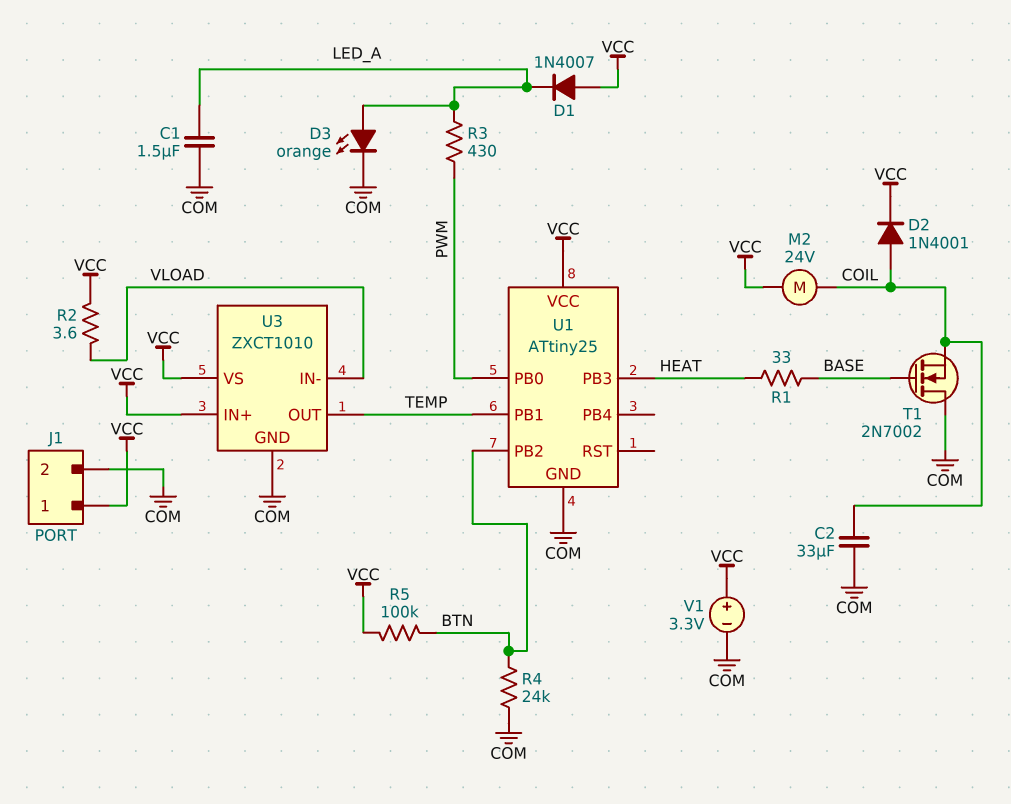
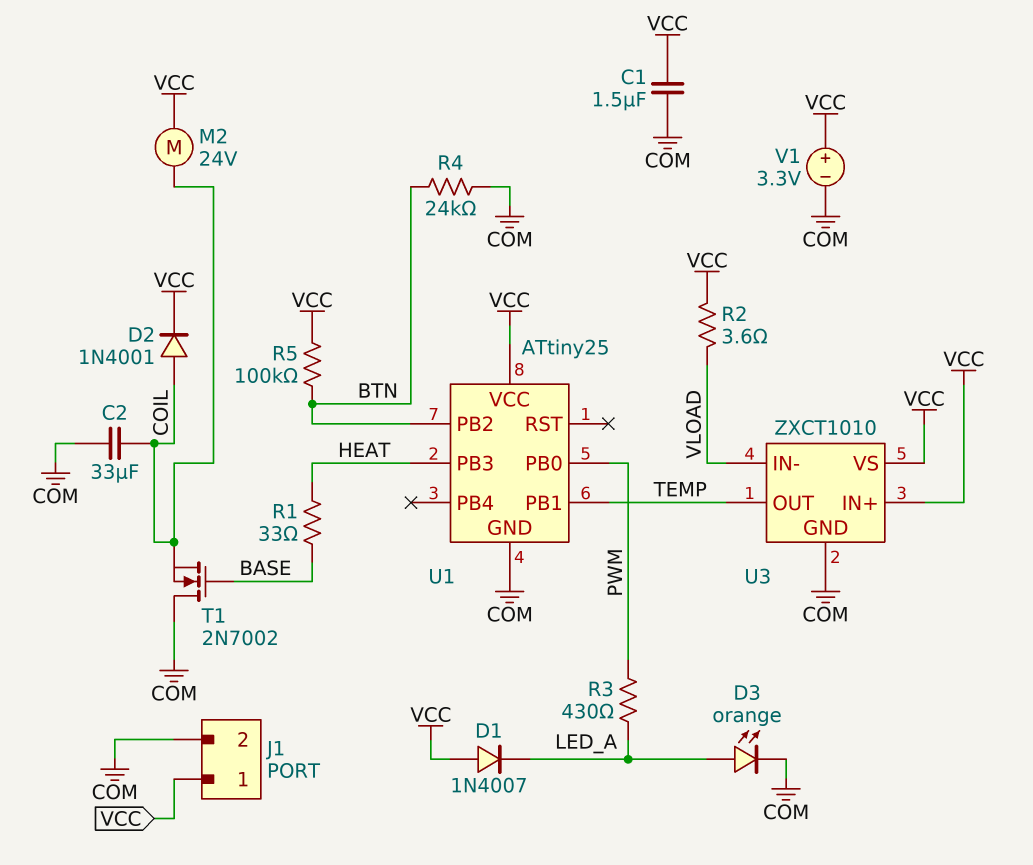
C1: 1.5uF (COM, LED_A) -> 1.5uF (COM, VCC)

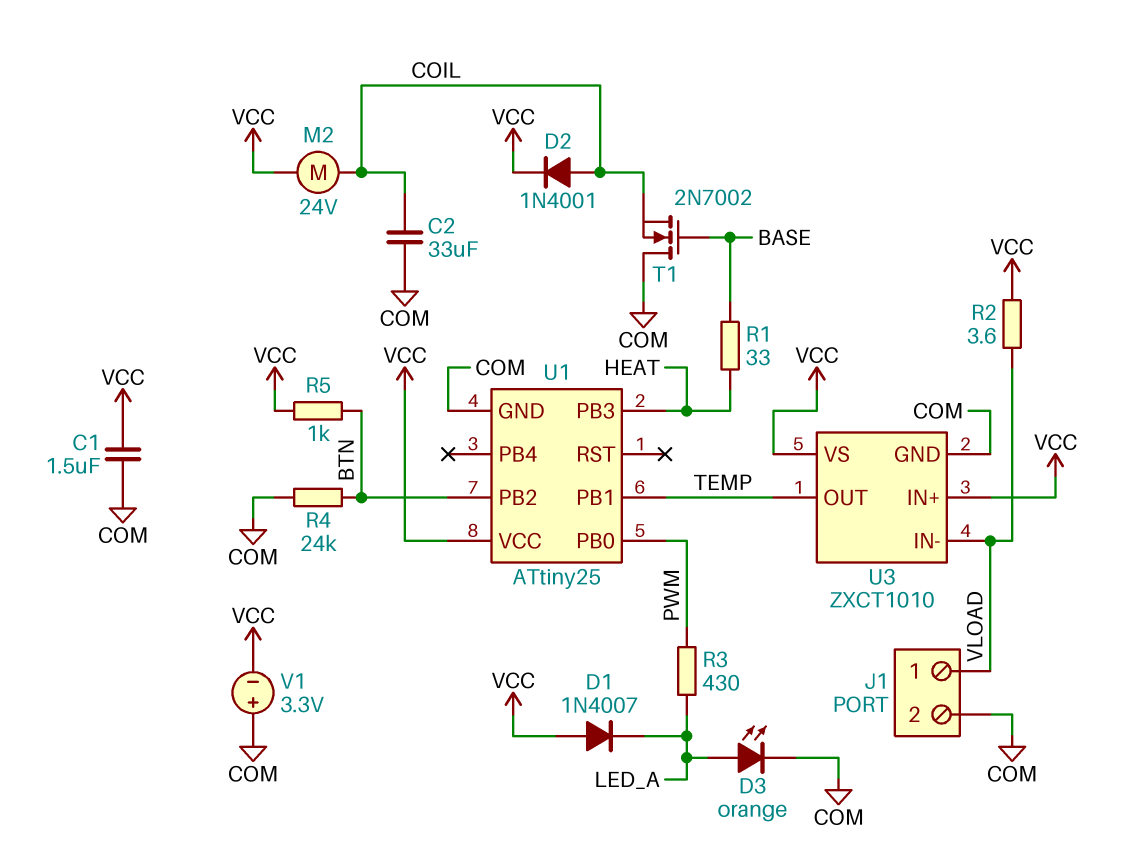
J1 pin 1: VCC -> VLOAD
R5: 100k (BTN, VCC) -> 1k (BTN, VCC)
V1: 3.3V (plus VCC, minus COM) -> 3.3V (plus COM, minus VCC)

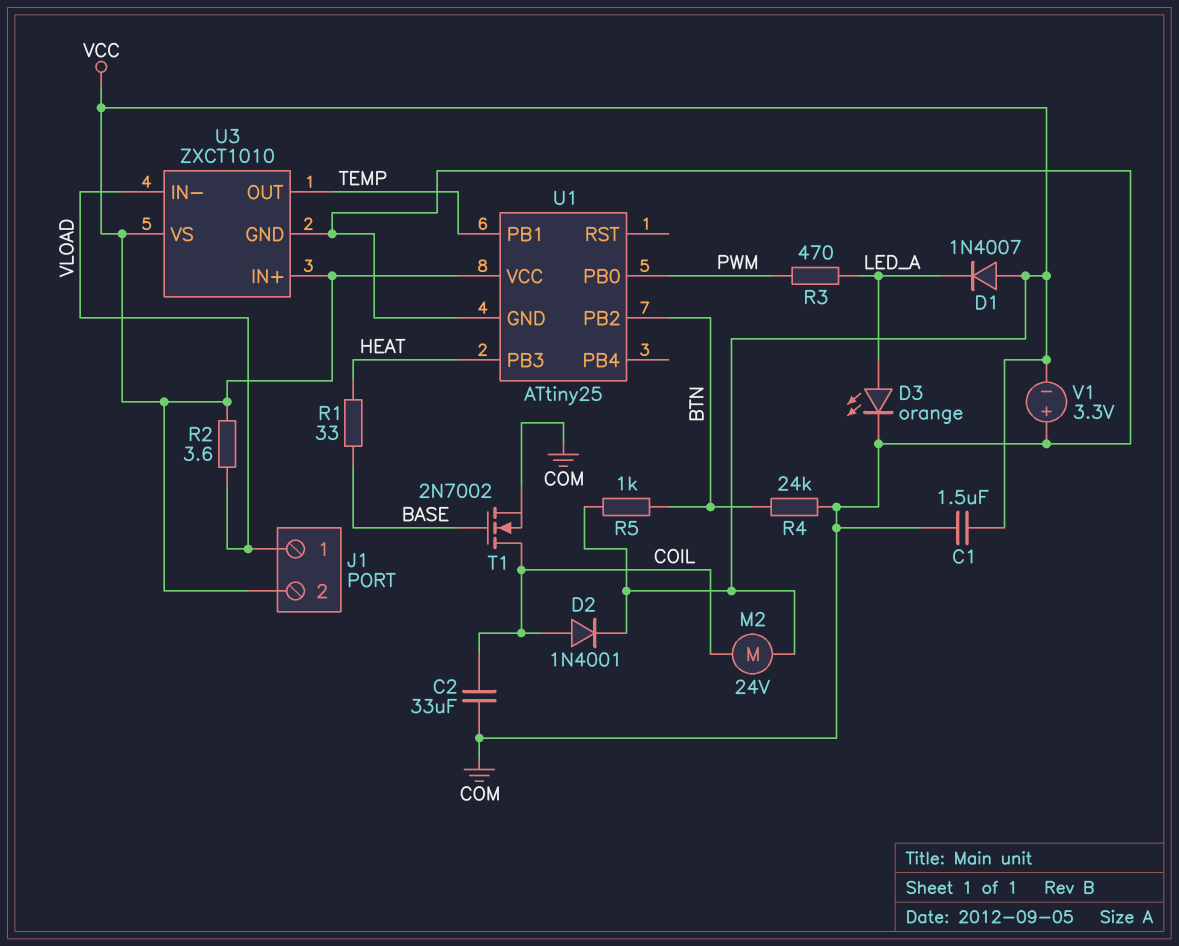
J1 pin 2: COM -> VCC
R3: 430 (LED_A, PWM) -> 470 (LED_A, PWM)
T1: NMOS 2N7002 (G BASE, D COM, S COIL) -> NMOS 2N7002 (G BASE, D COIL, S COM)

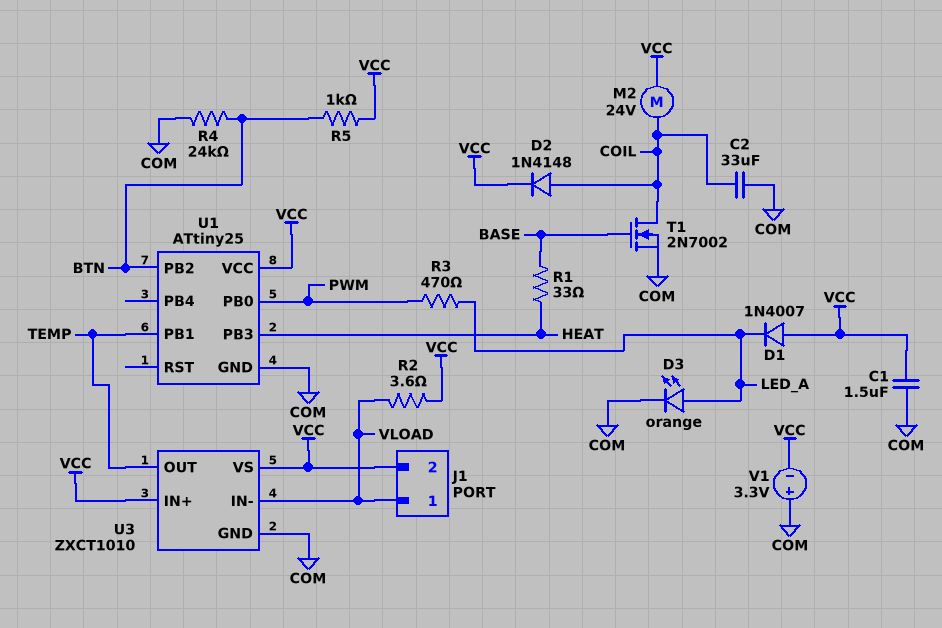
D2: diode 1N4001 (A COIL, K VCC) -> diode 1N4148 (A COIL, K VCC)

